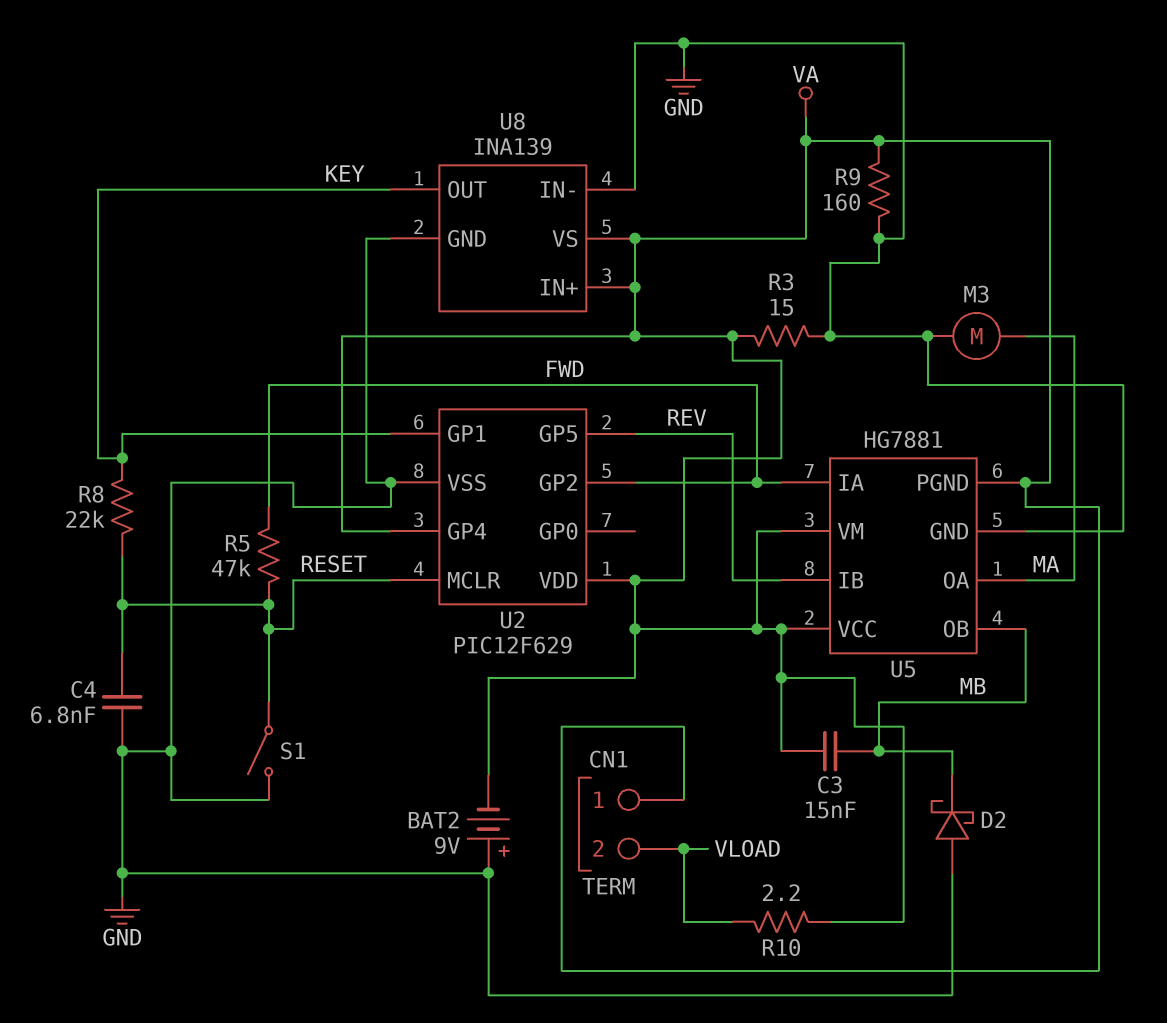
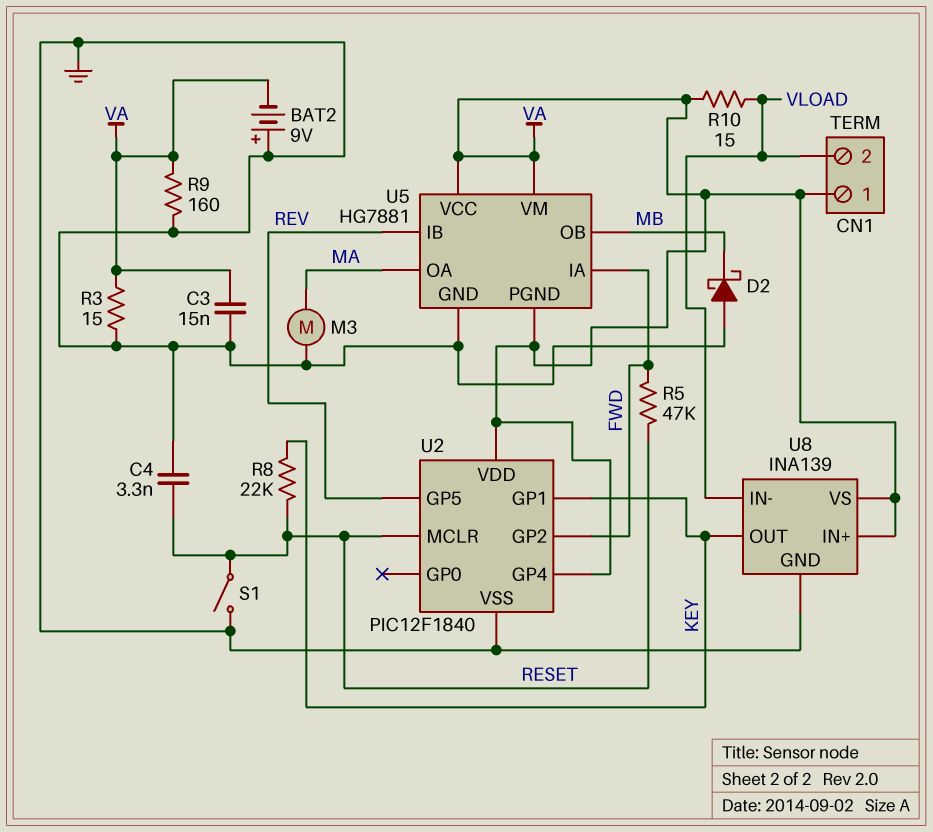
C3: 15nF (MB, VA) -> 15nF (GND, VA)
C4: 6.8nF (GND, RESET) -> 3.3nF (GND, RESET)
R10: 2.2 (VA, VLOAD) -> 15 (VA, VLOAD)
U2: PIC12F629 -> PIC12F1840
U8 pin IN-: GND -> VLOAD

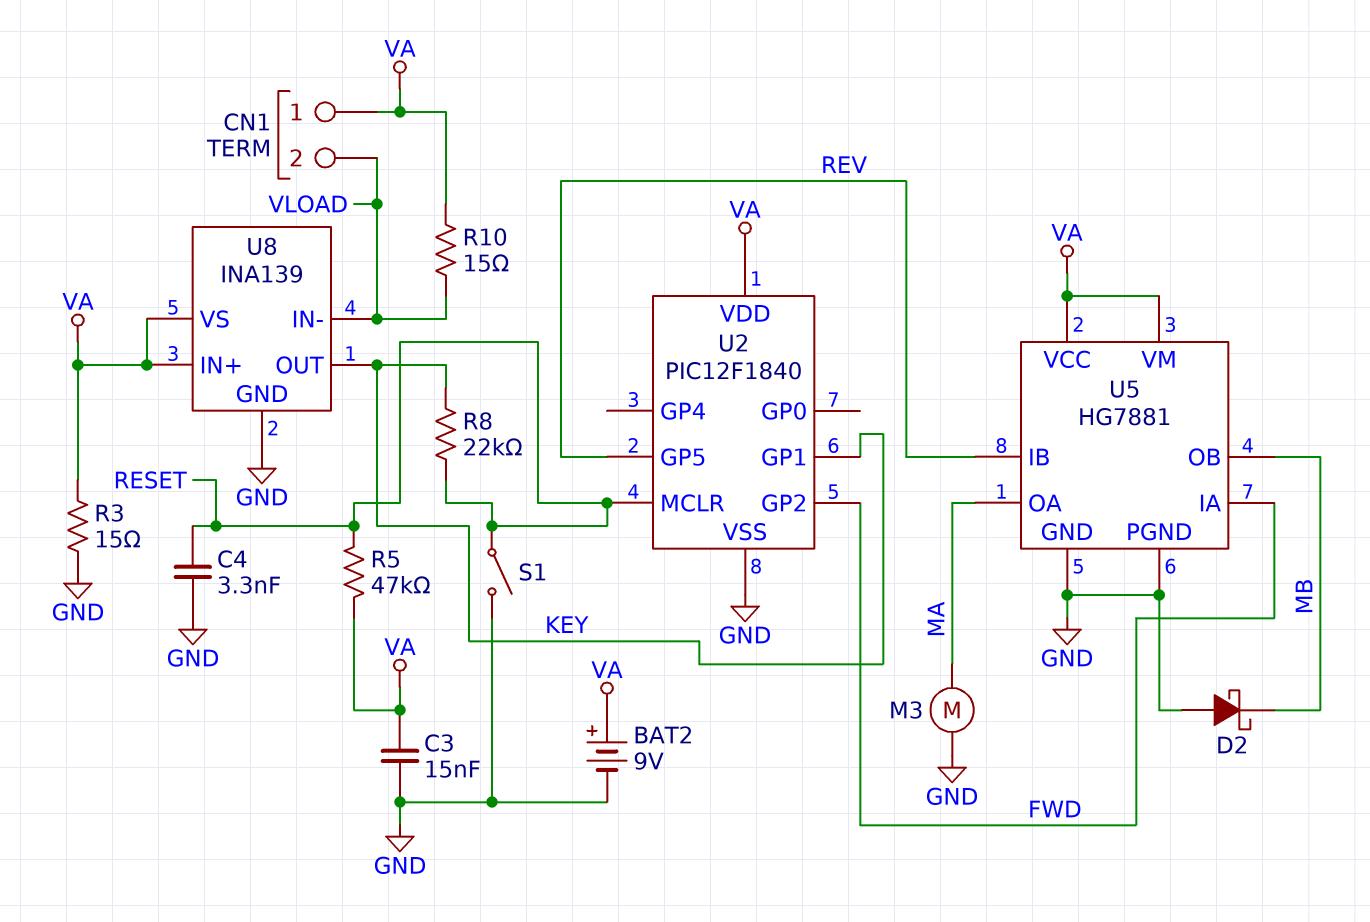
BAT2: 9V (plus GND, minus VA) -> 9V (plus VA, minus GND)
R5: 47k (FWD, RESET) -> 47k (RESET, VA)
R9: 160 (GND, VA) -> none
U2 pin GP4: VA -> none
U5 pin PGND: VA -> GND

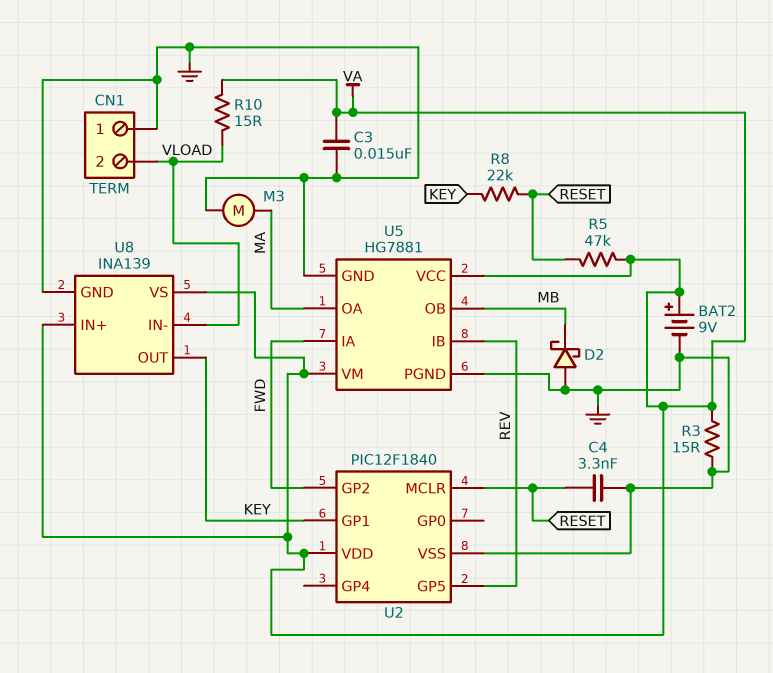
CN1 pin 1: VA -> GND
S1: switch (GND, RESET) -> none

